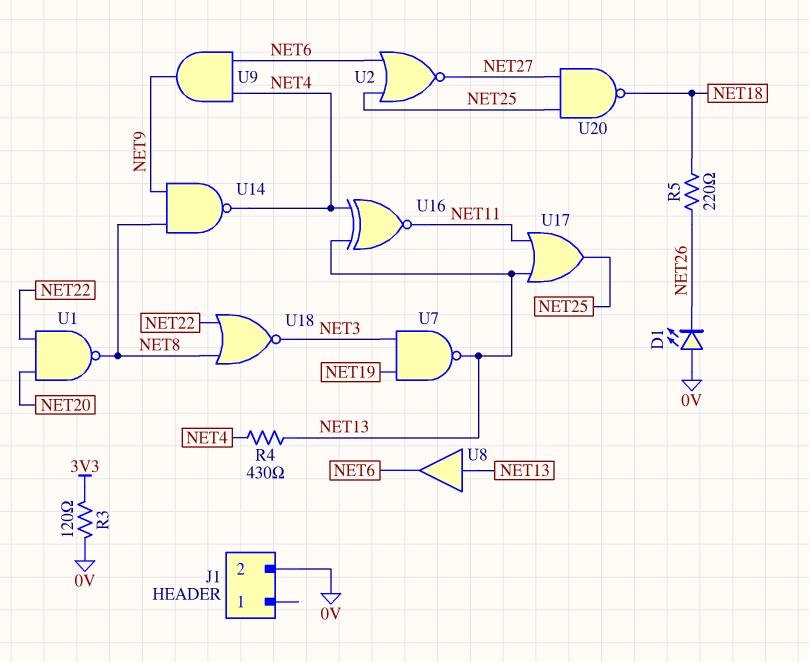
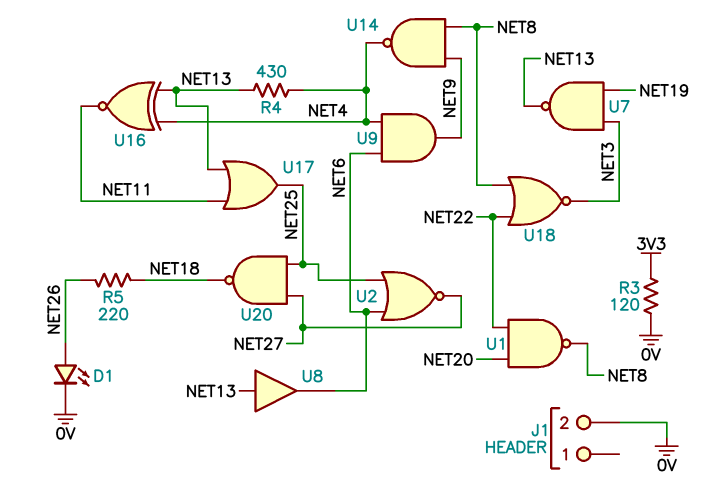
D1: LED (A 0V, K NET26) -> LED (A NET26, K 0V)

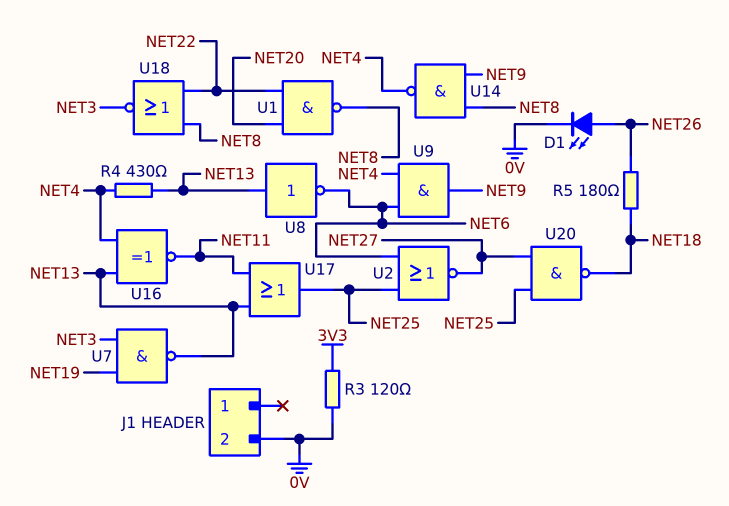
R5: 220 (NET18, NET26) -> 180 (NET18, NET26)
U8: buffer (in NET13, out NET6) -> NOT (in NET13, out NET6)

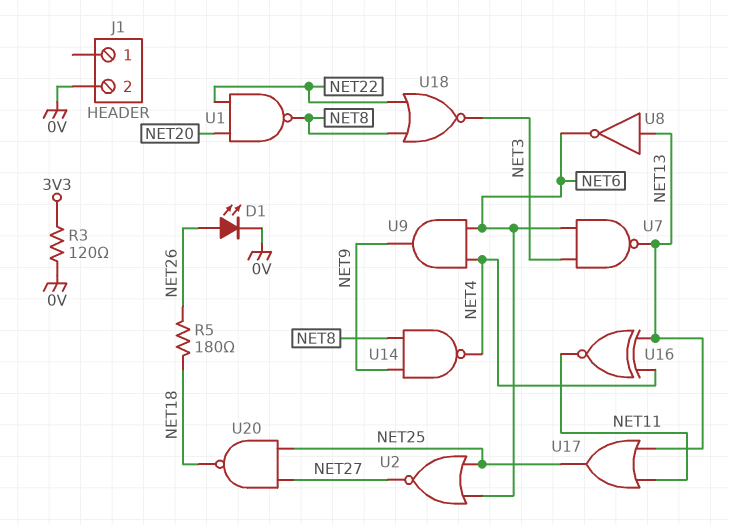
R4: 430 (NET4, NET13) -> none
U7: NAND (in NET3, in NET19, out NET13) -> NAND (in NET3, in NET6, out NET13)

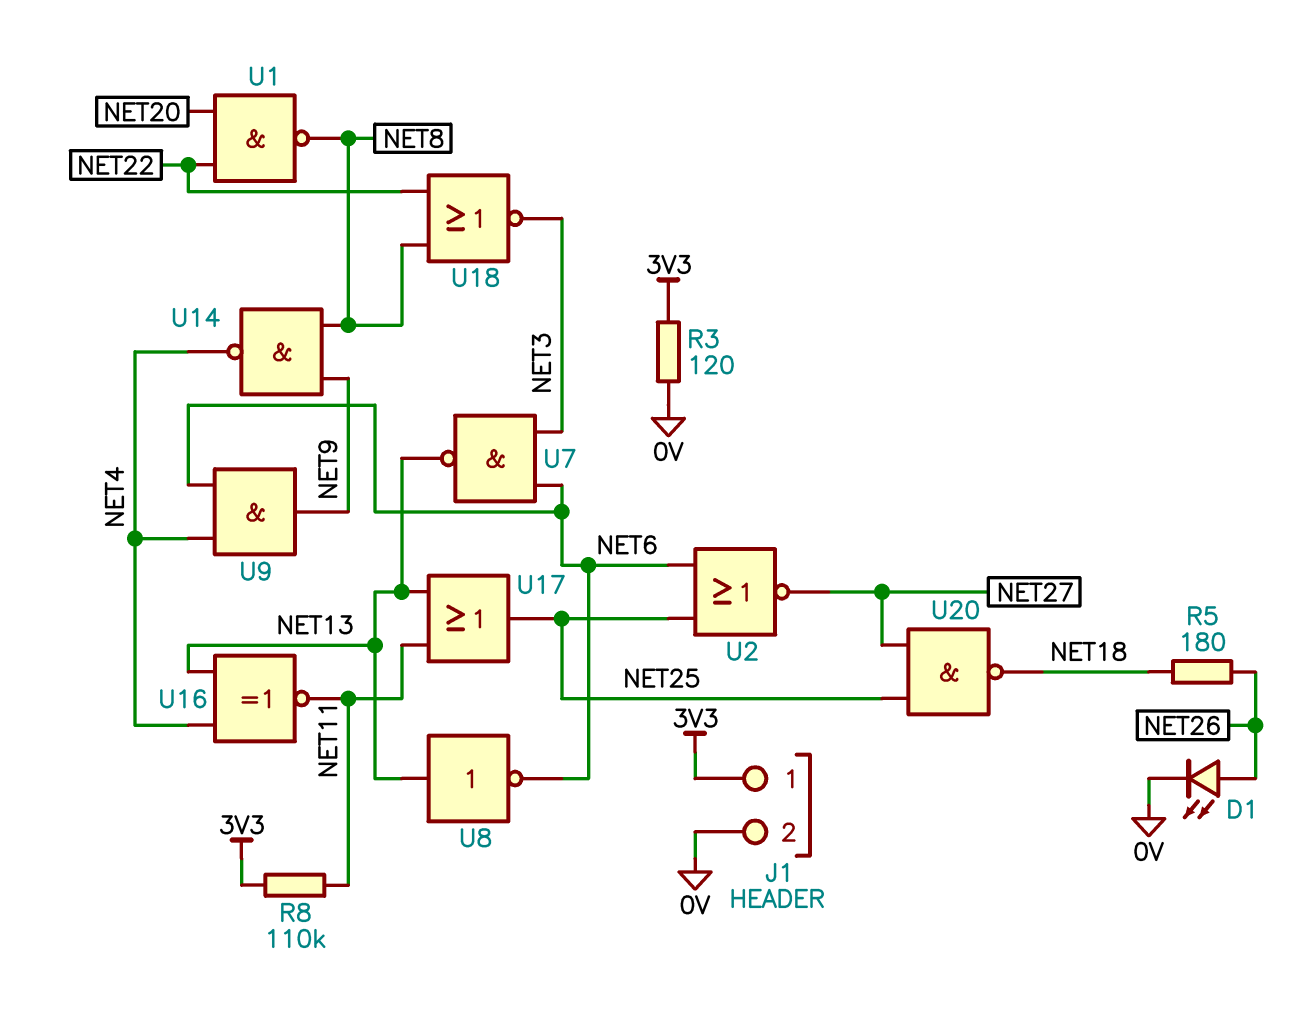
J1 pin 1: none -> 3V3
R8: none -> 110k (3V3, NET11)

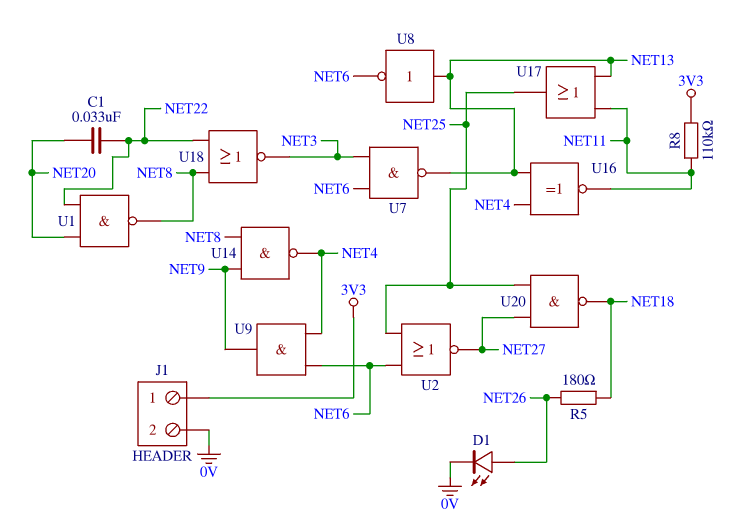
C1: none -> 33nF (NET20, NET22)
R3: 120 (0V, 3V3) -> none

